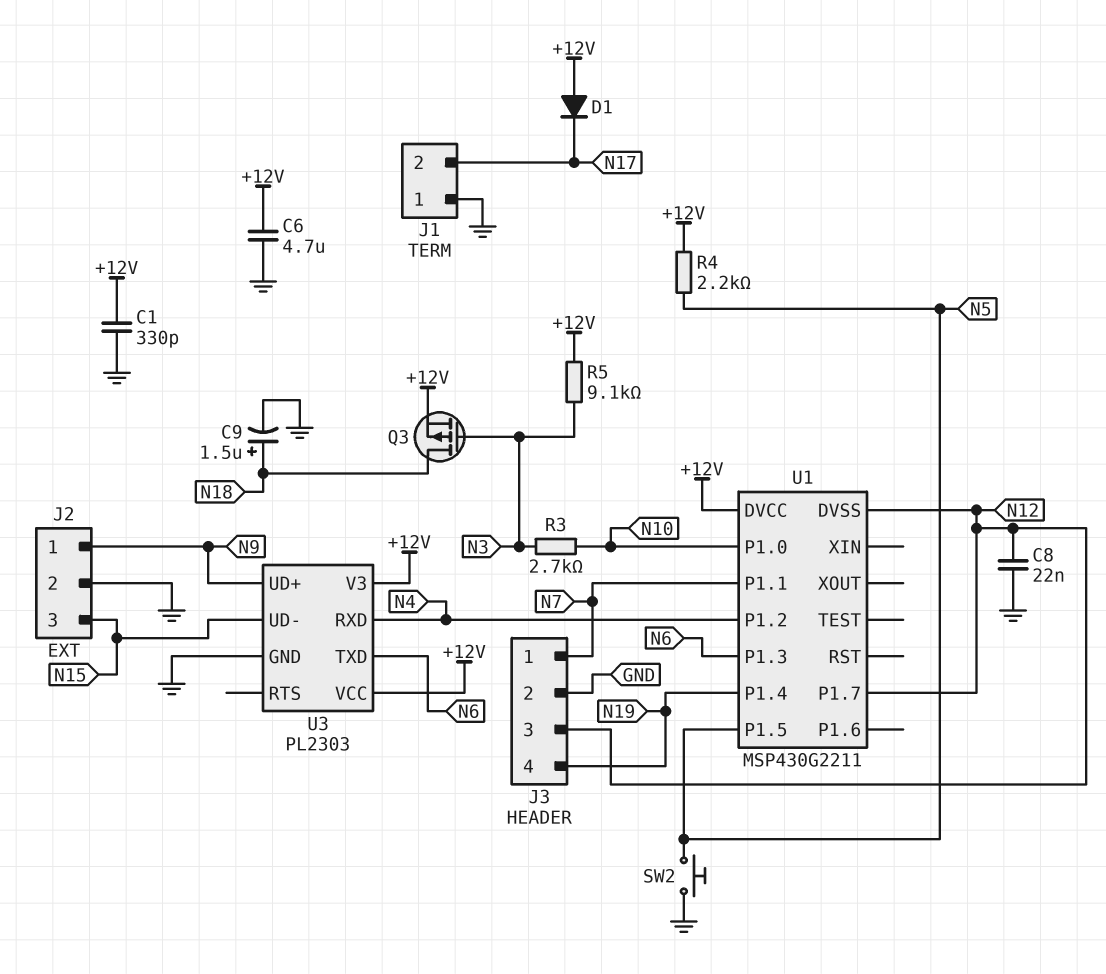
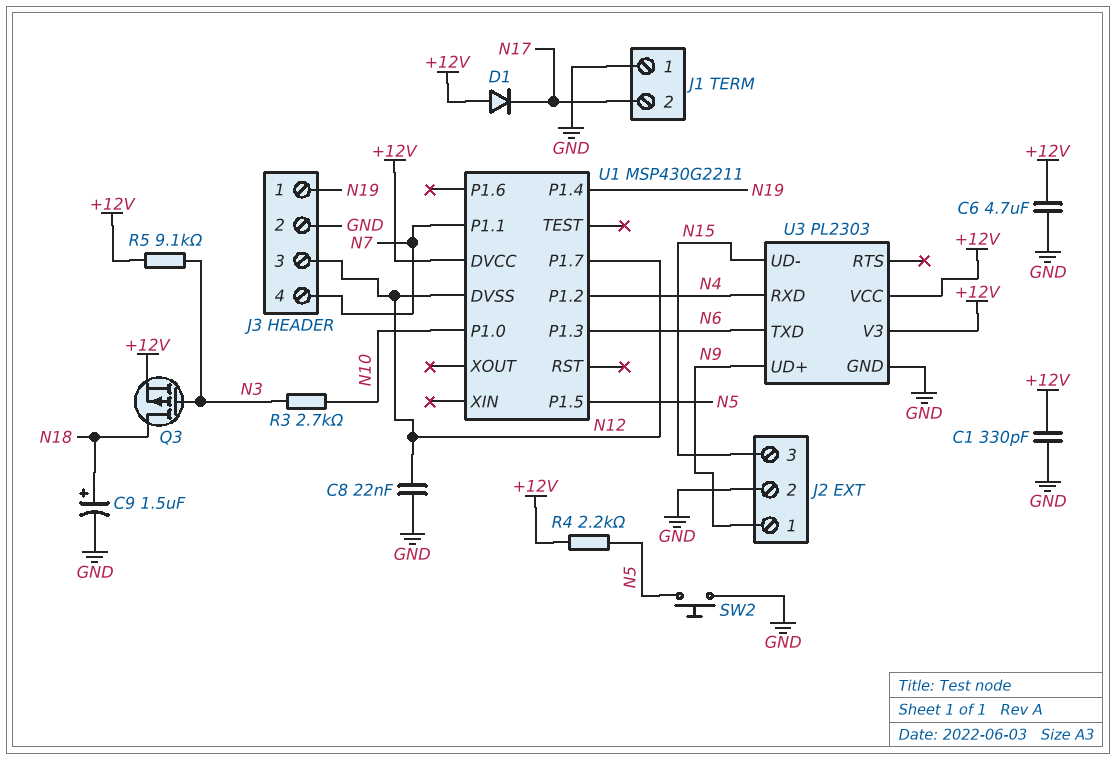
J3 pin 1: N7 -> N19
J3 pin 4: N19 -> N7

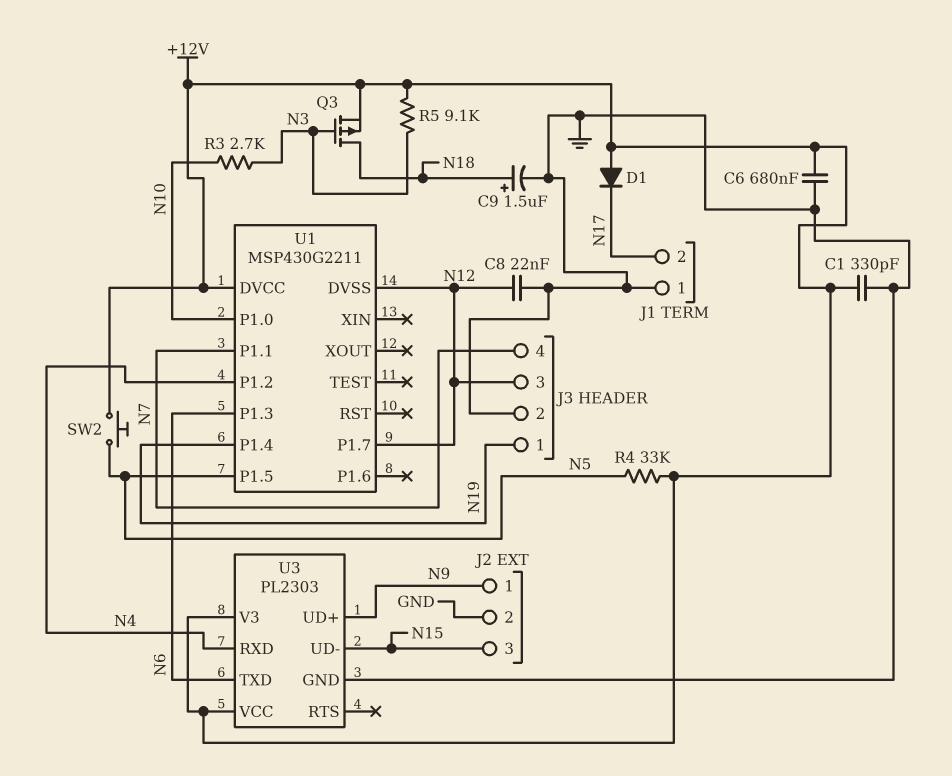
C6: 4.7uF (+12V, GND) -> 680nF (+12V, GND)
R4: 2.2k (+12V, N5) -> 33k (+12V, N5)
SW2: button (GND, N5) -> button (+12V, N5)

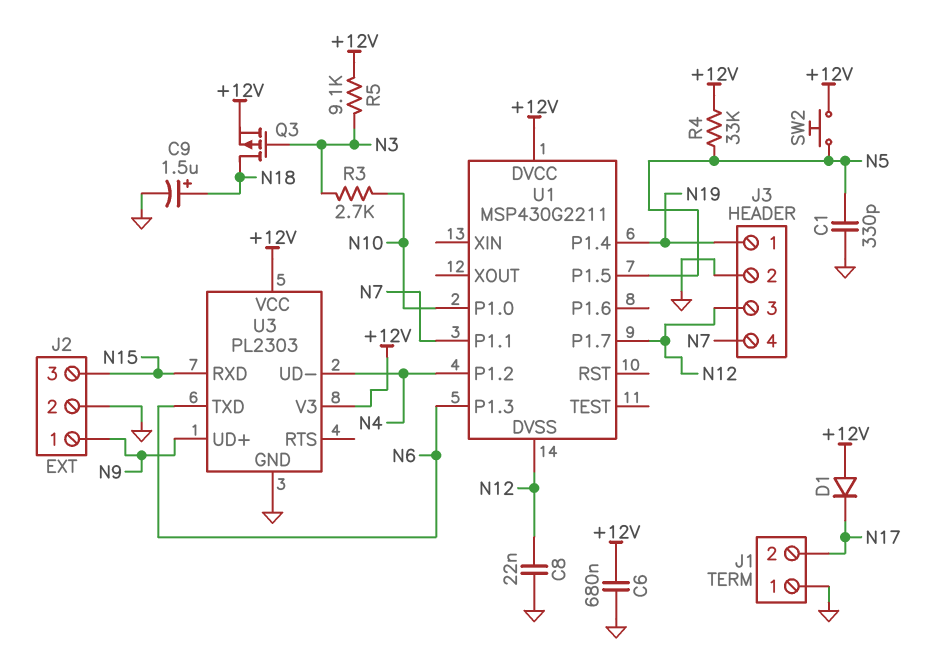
C1: 330pF (+12V, GND) -> 330pF (GND, N5)
U3 pin RXD: N4 -> N15
U3 pin UD-: N15 -> N4

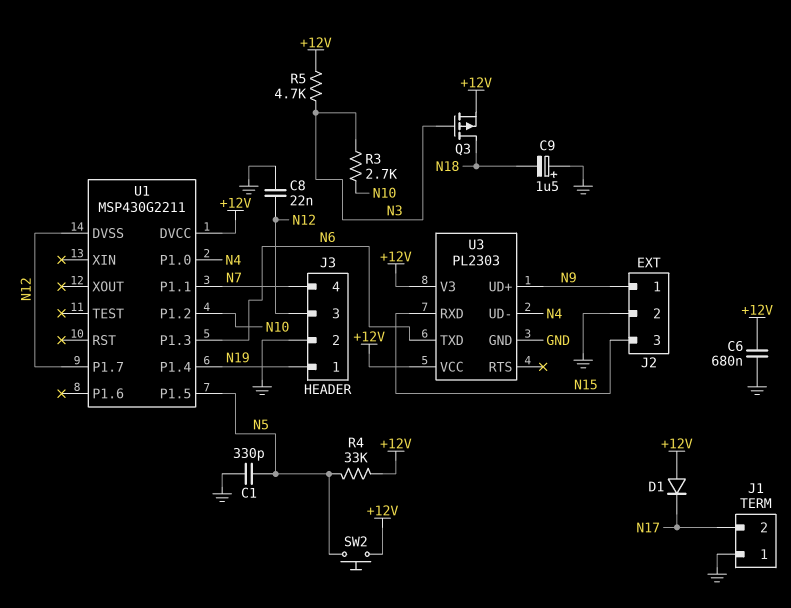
C9: 1.5uF (plus N18, minus GND) -> 1.5uF (plus GND, minus N18)
R5: 9.1k (+12V, N3) -> 4.7k (+12V, N3)
U1 pin P1.0: N10 -> N4
U1 pin P1.2: N4 -> N10

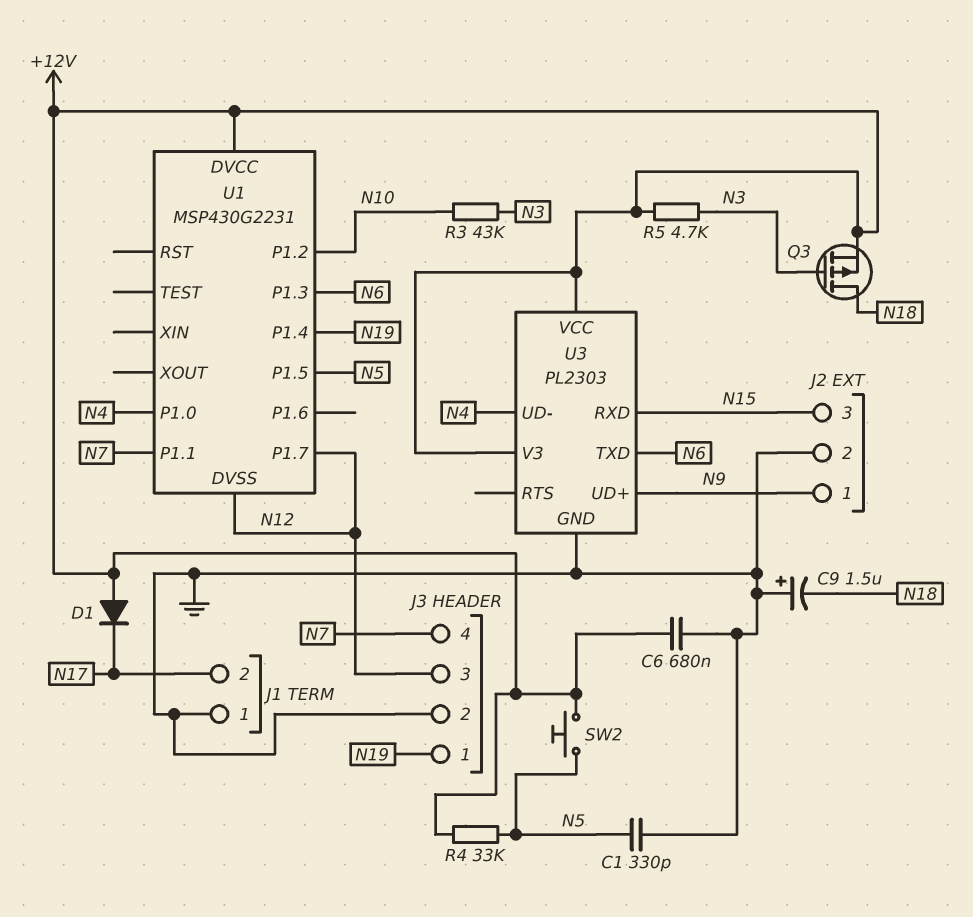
C8: 22nF (GND, N12) -> none
R3: 2.7k (N3, N10) -> 43k (N3, N10)
U1: MSP430G2211 -> MSP430G2231

